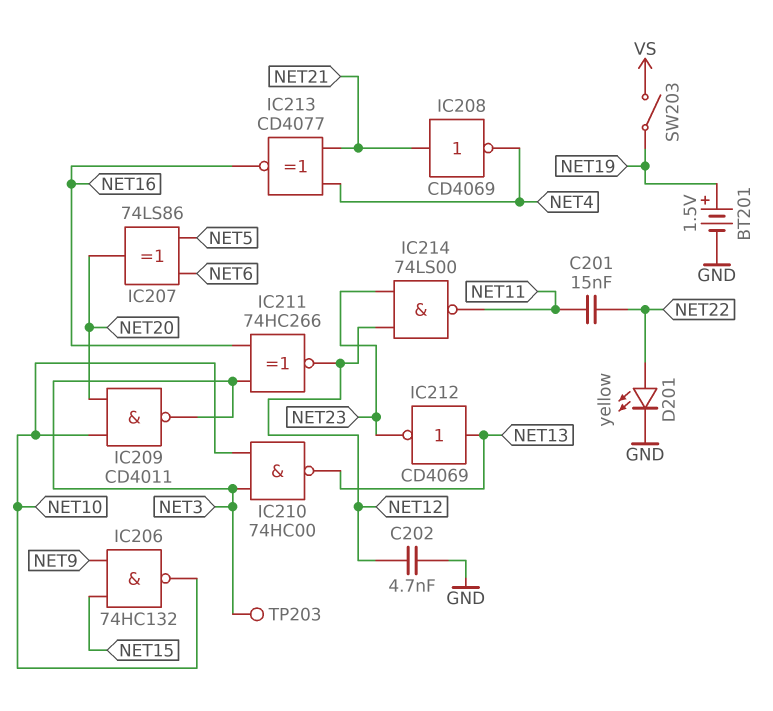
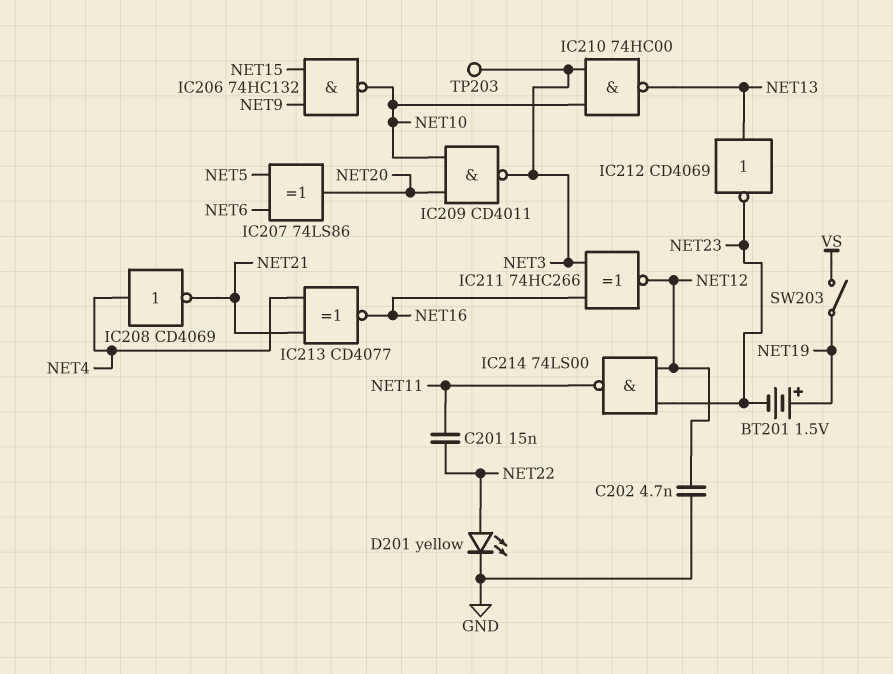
BT201: 1.5V (plus NET19, minus GND) -> 1.5V (plus NET19, minus NET23)
IC208: NOT CD4069 (in NET21, out NET4) -> NOT CD4069 (in NET4, out NET21)

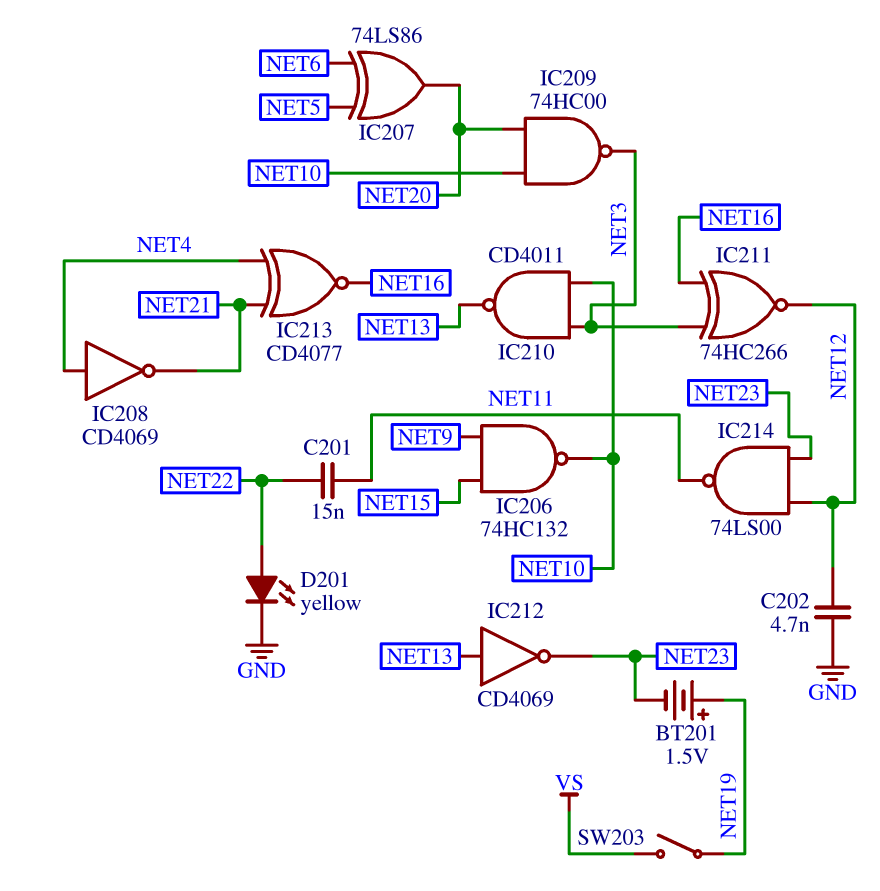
IC209: NAND CD4011 (in NET10, in NET20, out NET3) -> NAND 74HC00 (in NET10, in NET20, out NET3)
IC210: NAND 74HC00 (in NET3, in NET10, out NET13) -> NAND CD4011 (in NET3, in NET10, out NET13)
TP203: test point (NET3) -> none

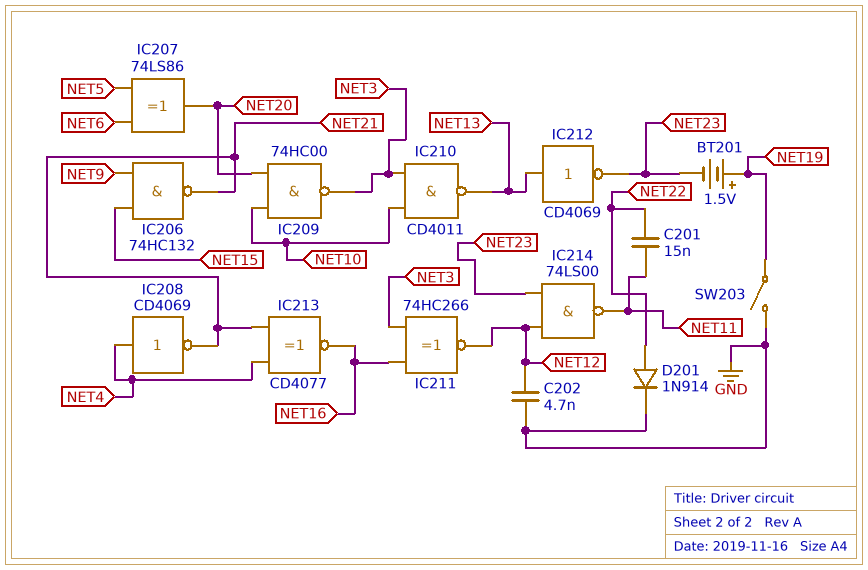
D201: LED yellow (A NET22, K GND) -> diode 1N914 (A NET22, K GND)
IC206: NAND 74HC132 (in NET9, in NET15, out NET10) -> NAND 74HC132 (in NET9, in NET15, out NET21)
SW203: switch (NET19, VS) -> switch (GND, NET19)

